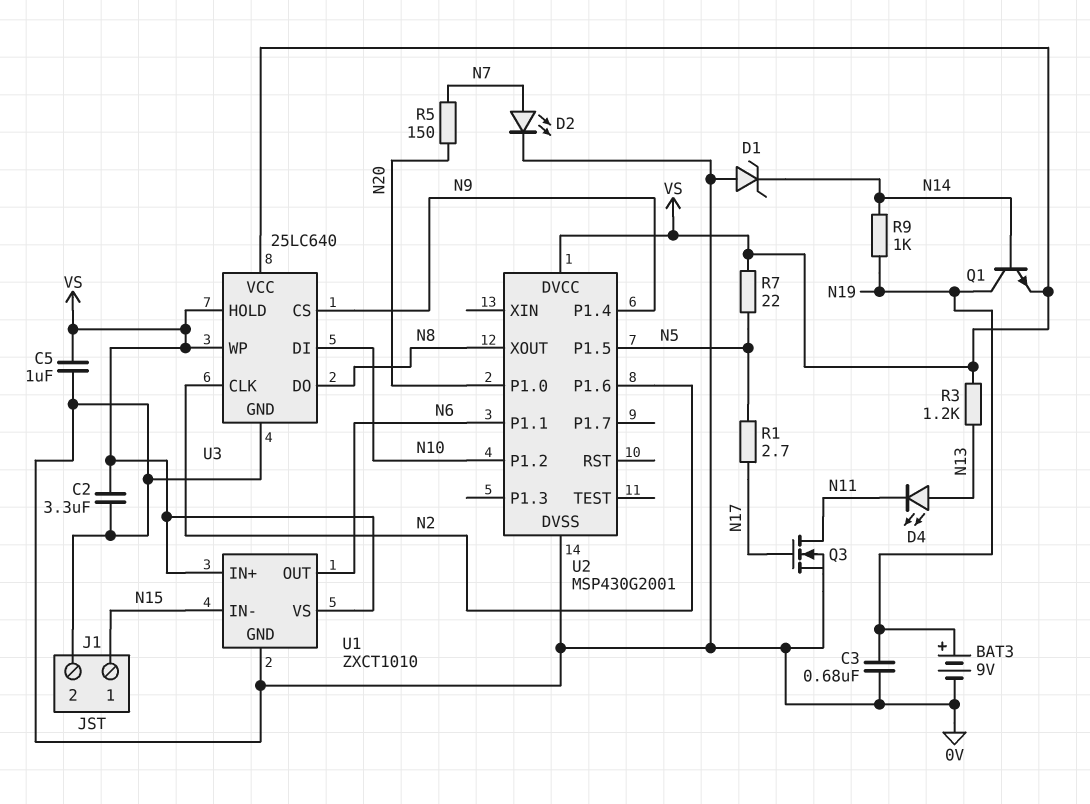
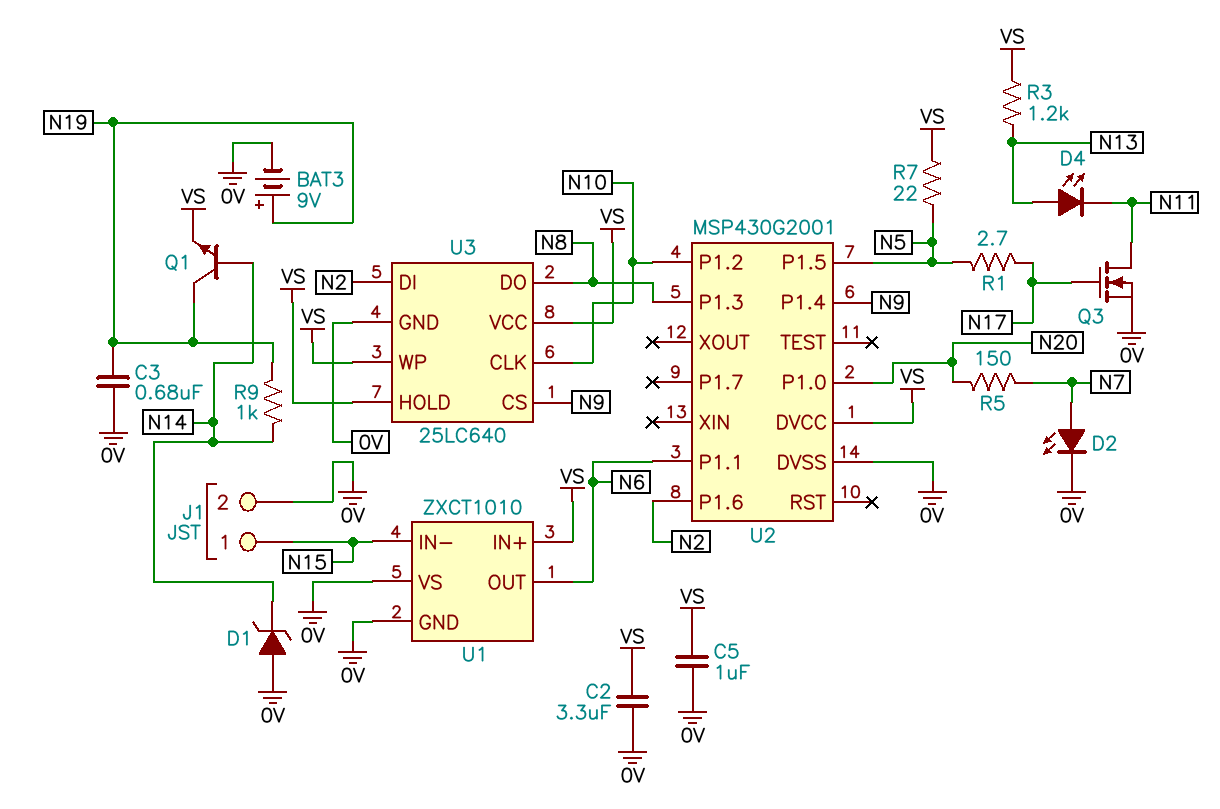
U1 pin VS: VS -> 0V
U2 pin P1.3: none -> N8
U2 pin XOUT: N8 -> none
U3 pin CLK: N2 -> N10
U3 pin DI: N10 -> N2

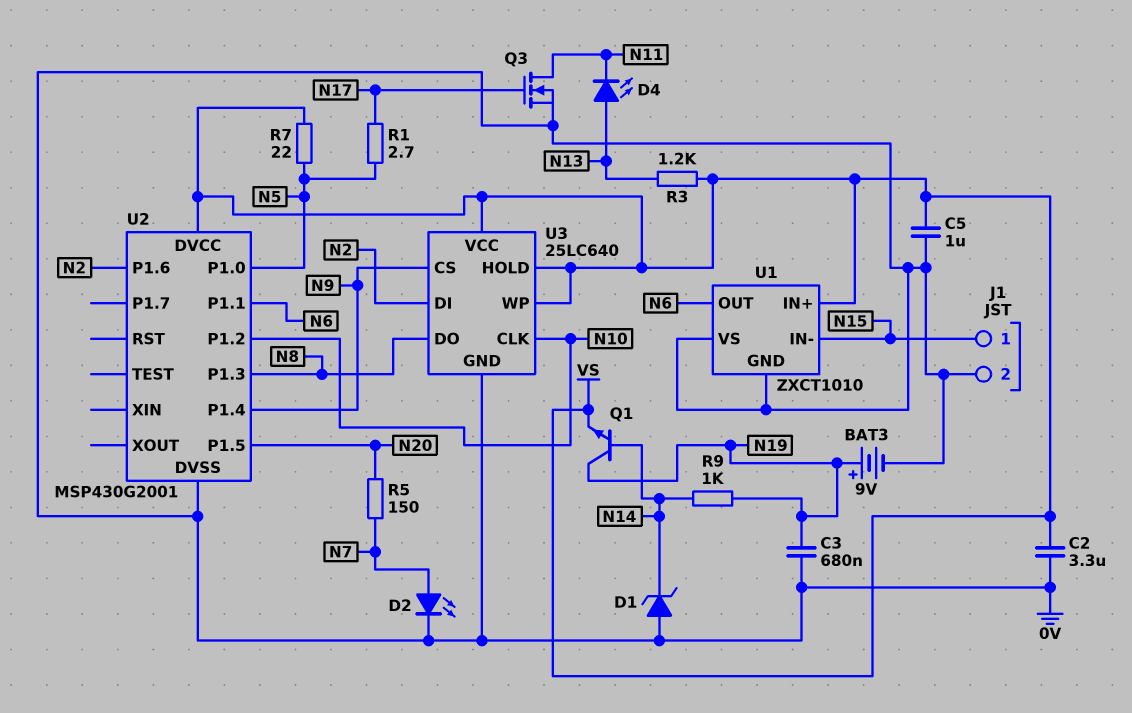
U2 pin P1.0: N20 -> N5
U2 pin P1.5: N5 -> N20

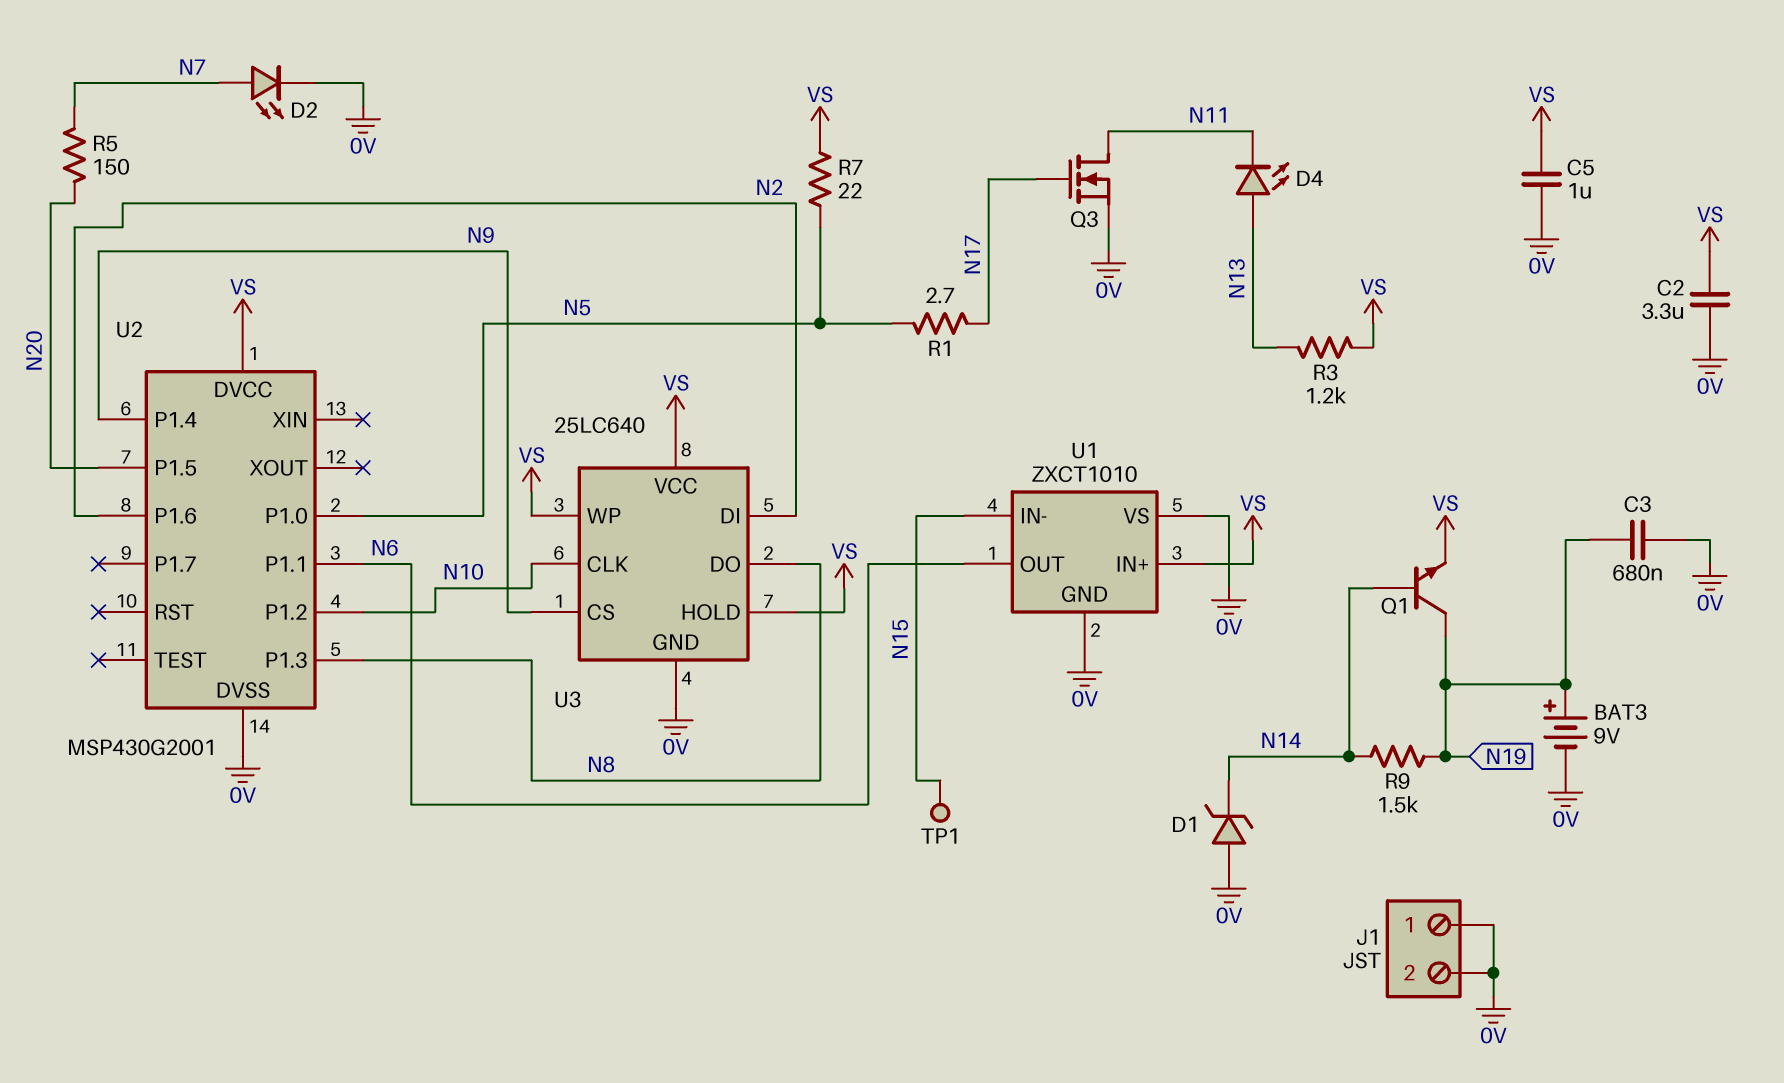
J1 pin 1: N15 -> 0V
R9: 1k (N14, N19) -> 1.5k (N14, N19)
TP1: none -> test point (N15)

